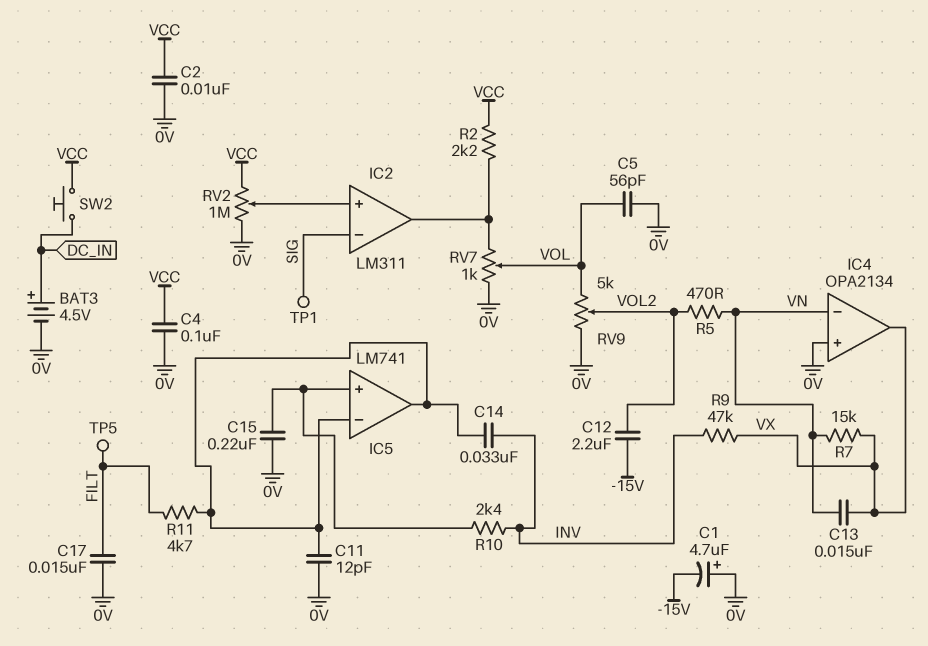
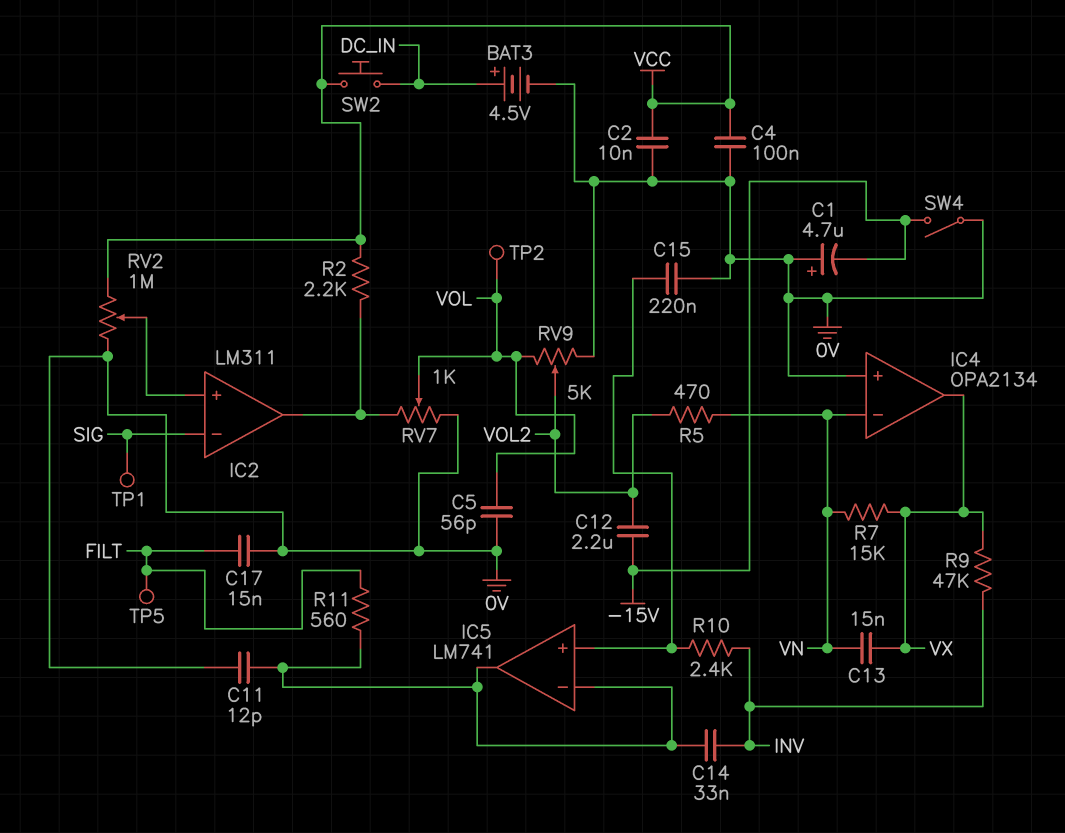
R11: 4.7k (FILT, IC5/in-) -> 560 (FILT, IC5/in-)
SW4: none -> switch (-15V, 0V)
TP2: none -> test point (VOL)

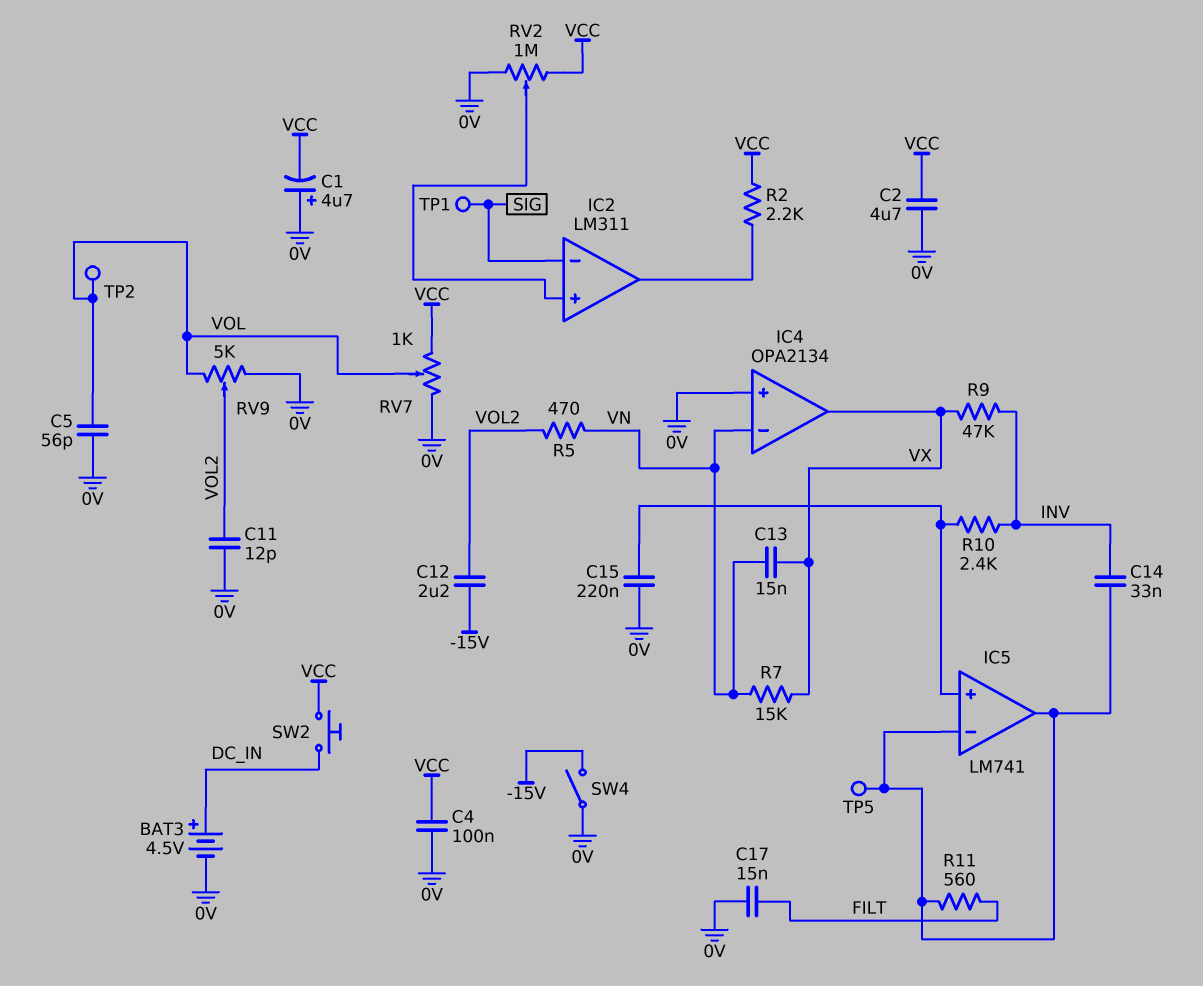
C1: 4.7uF (plus 0V, minus -15V) -> 4.7uF (plus 0V, minus VCC)
C2: 10nF (0V, VCC) -> 4.7uF (0V, VCC)
C11: 12pF (0V, IC5/in-) -> 12pF (0V, VOL2)
RV7: 1k (0V, IC2/out, wiper VOL) -> 1k (0V, VCC, wiper VOL)
TP5: test point (FILT) -> test point (IC5/in-)

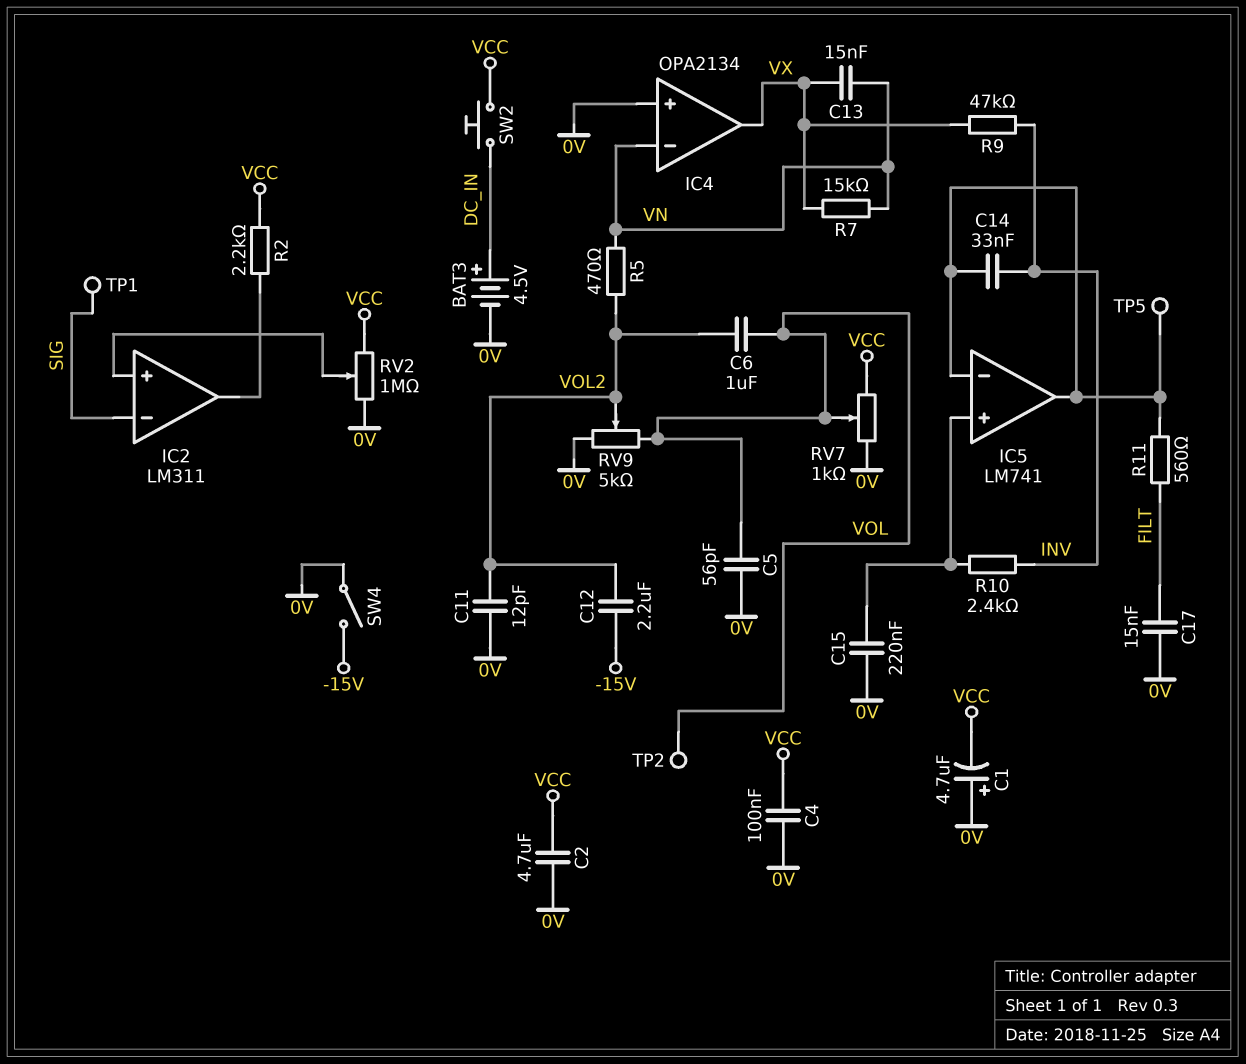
C6: none -> 1uF (VOL, VOL2)

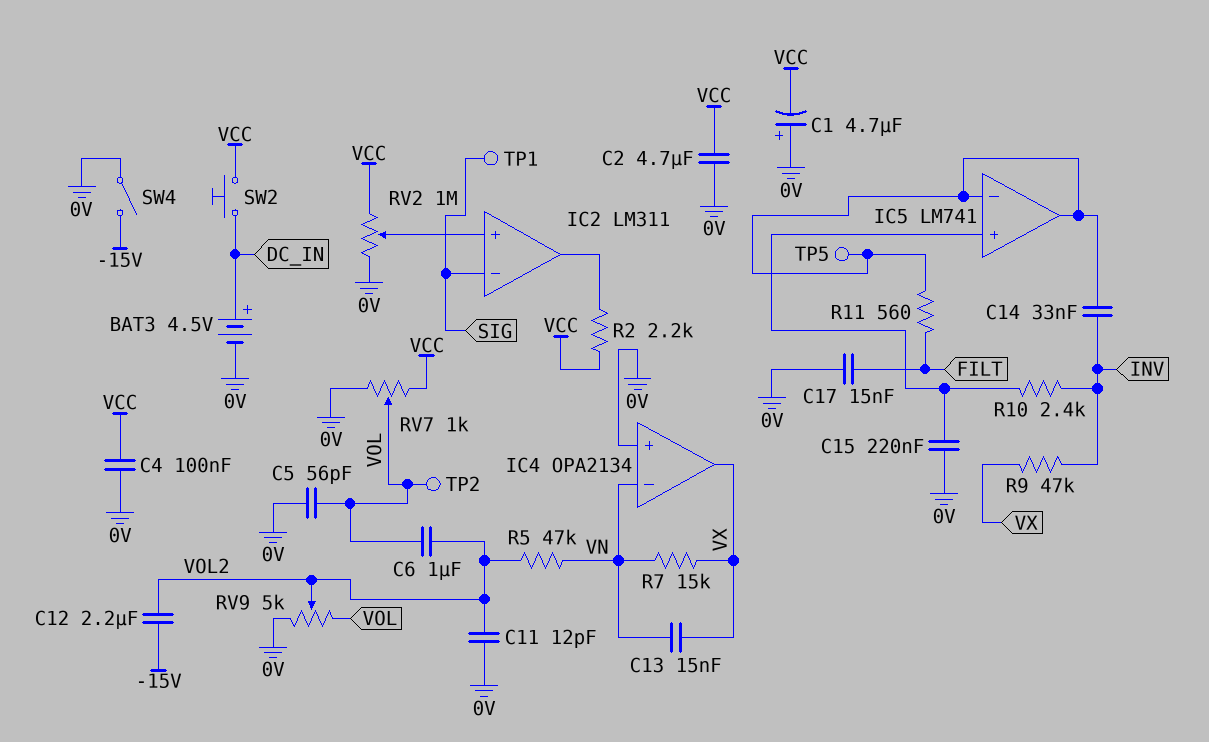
R5: 470 (VN, VOL2) -> 47k (VN, VOL2)

